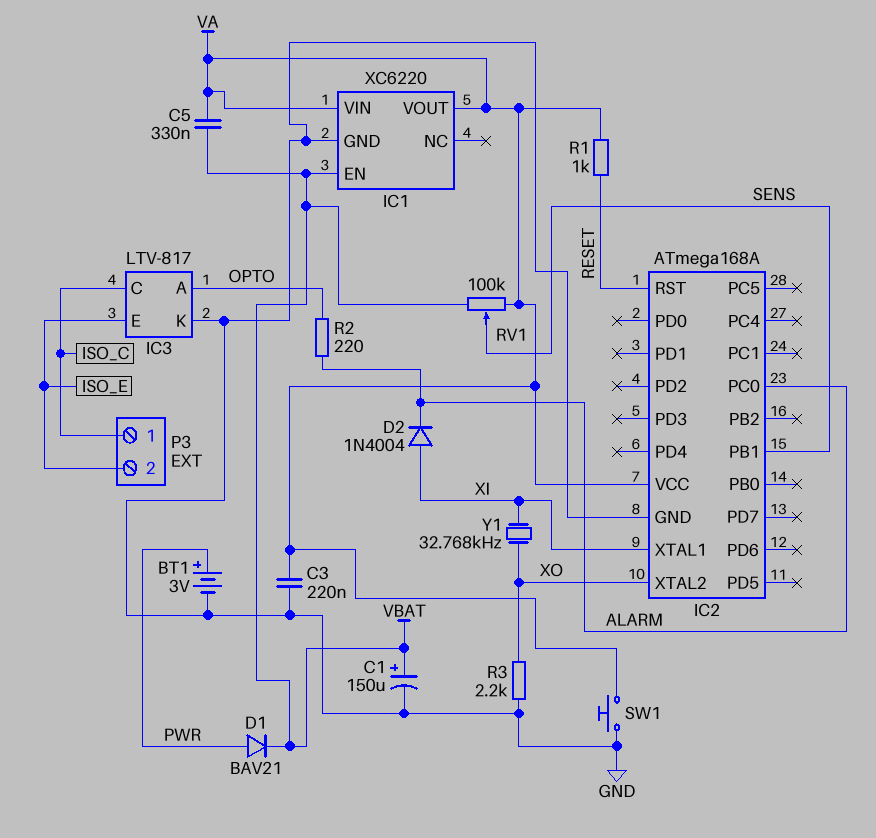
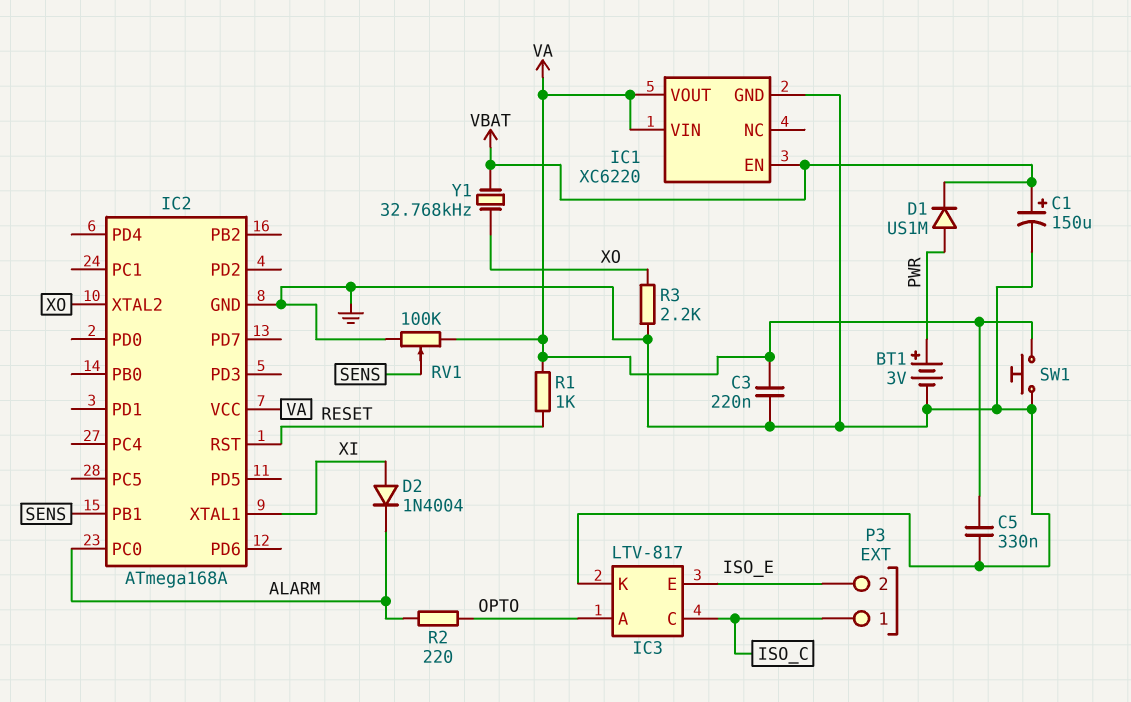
C5: 330nF (VA, VBAT) -> 330nF (GND, VA)
D1: diode BAV21 (A PWR, K VBAT) -> diode US1M (A PWR, K VBAT)
RV1: 100k (VA, VBAT, wiper SENS) -> 100k (GND, VA, wiper SENS)
Y1: 32.768kHz (XI, XO) -> 32.768kHz (VBAT, XO)

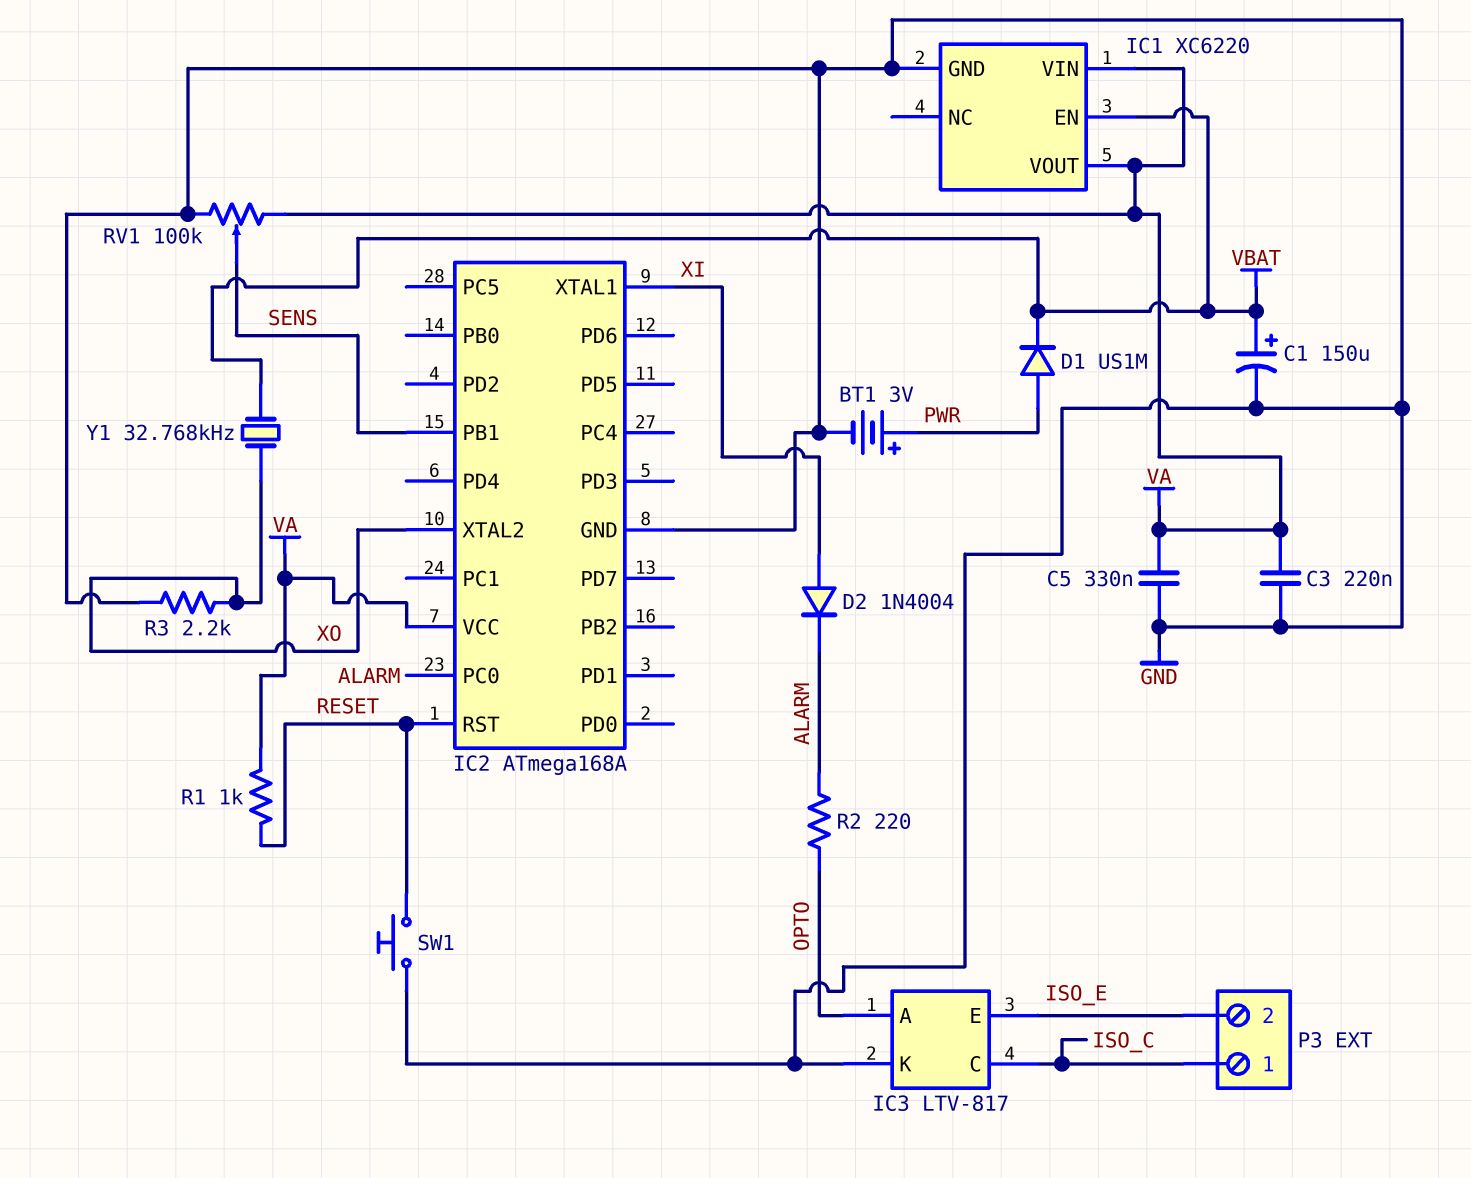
SW1: button (GND, VA) -> button (GND, RESET)

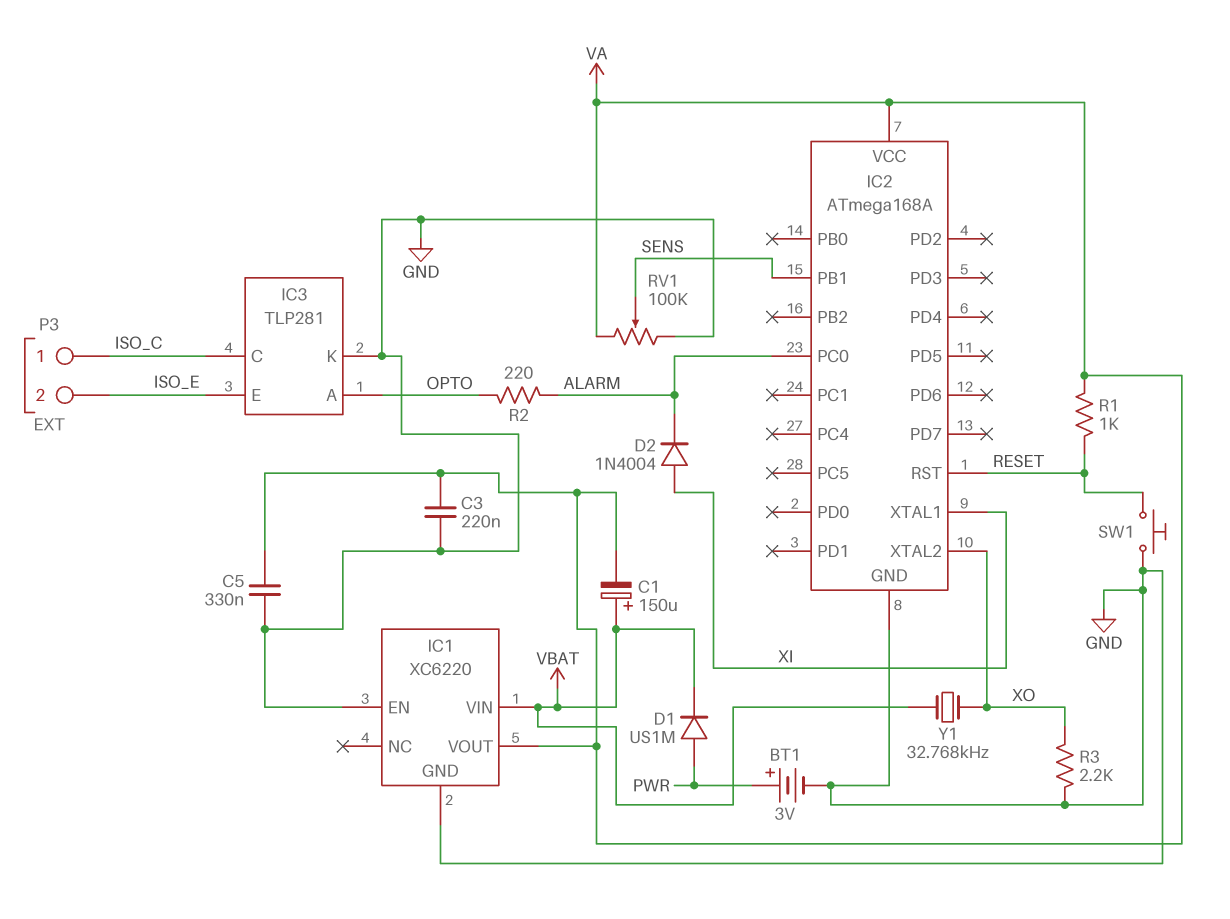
C1: 150uF (plus VBAT, minus GND) -> 150uF (plus VBAT, minus VA)
IC1 pin EN: VBAT -> GND
IC1 pin VIN: VA -> VBAT
IC3: LTV-817 -> TLP281

